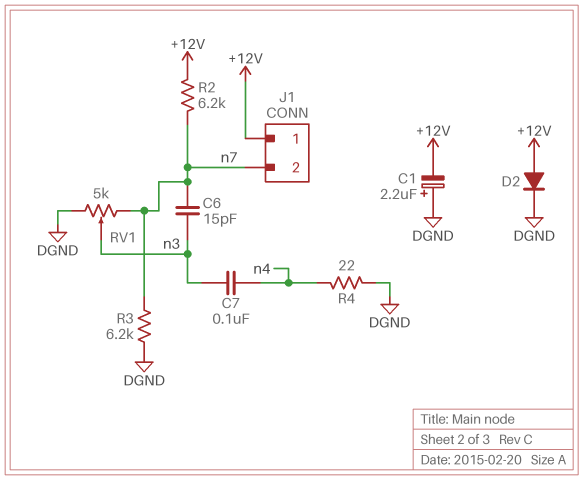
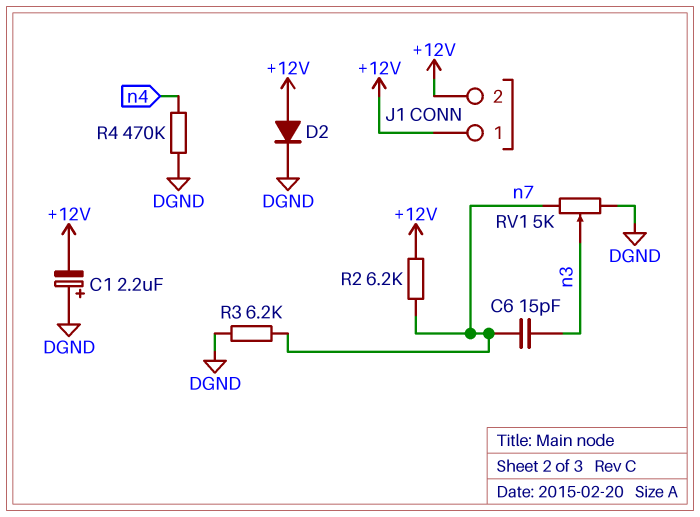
C7: 100nF (n3, n4) -> none
J1 pin 2: n7 -> +12V
R4: 22 (DGND, n4) -> 470k (DGND, n4)

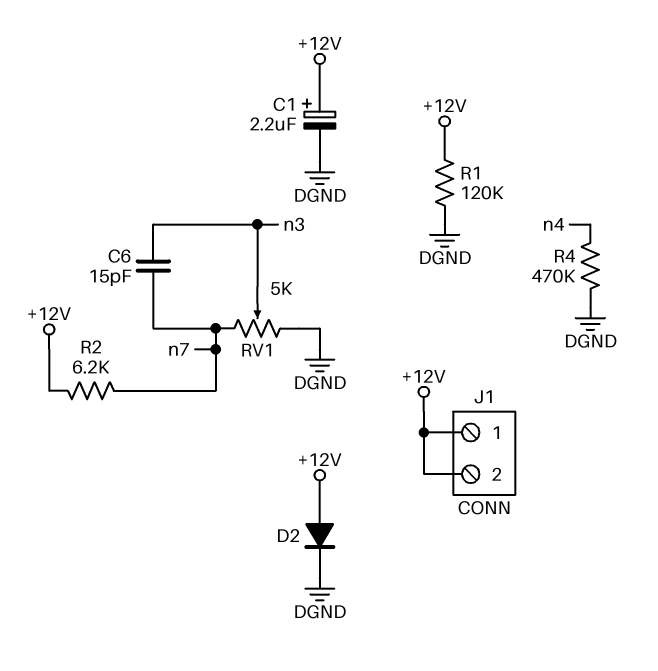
C1: 2.2uF (plus DGND, minus +12V) -> 2.2uF (plus +12V, minus DGND)
R1: none -> 120k (+12V, DGND)
R3: 6.2k (DGND, n7) -> none

